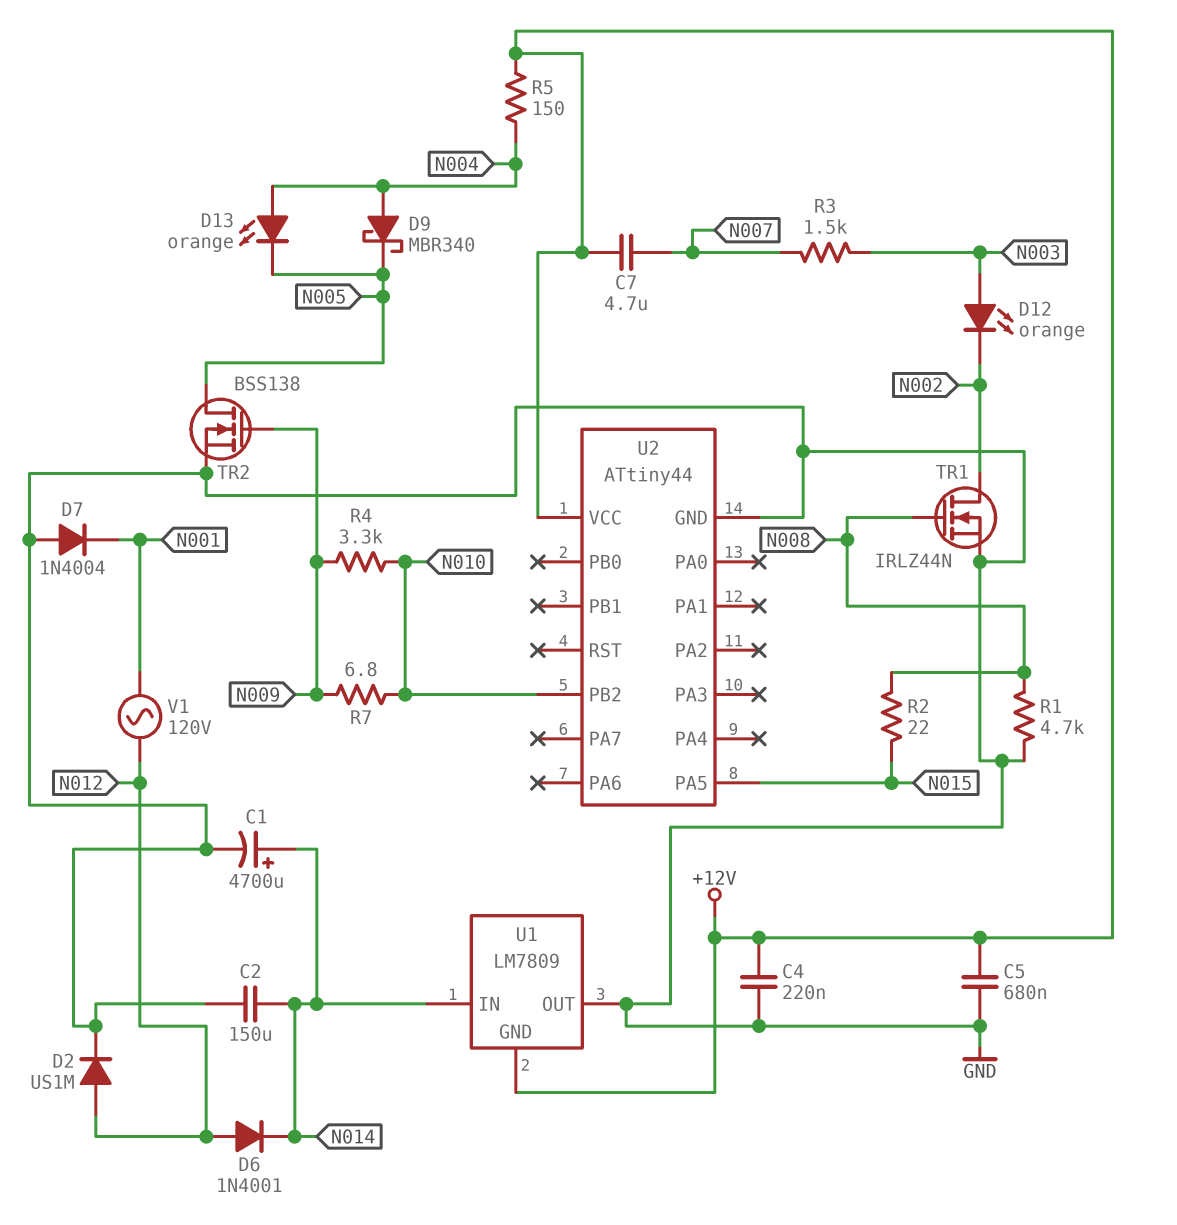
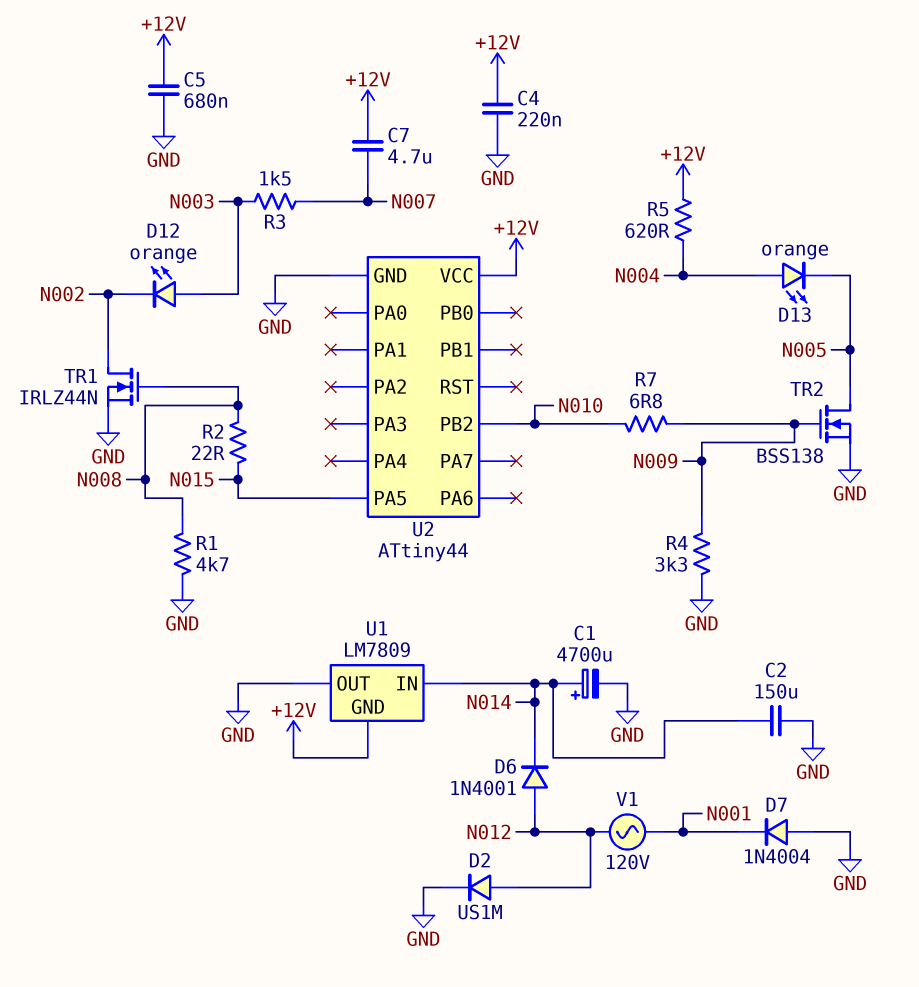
D9: schottky MBR340 (A N004, K N005) -> none
R4: 3.3k (N009, N010) -> 3.3k (GND, N009)
R5: 150 (+12V, N004) -> 620 (+12V, N004)

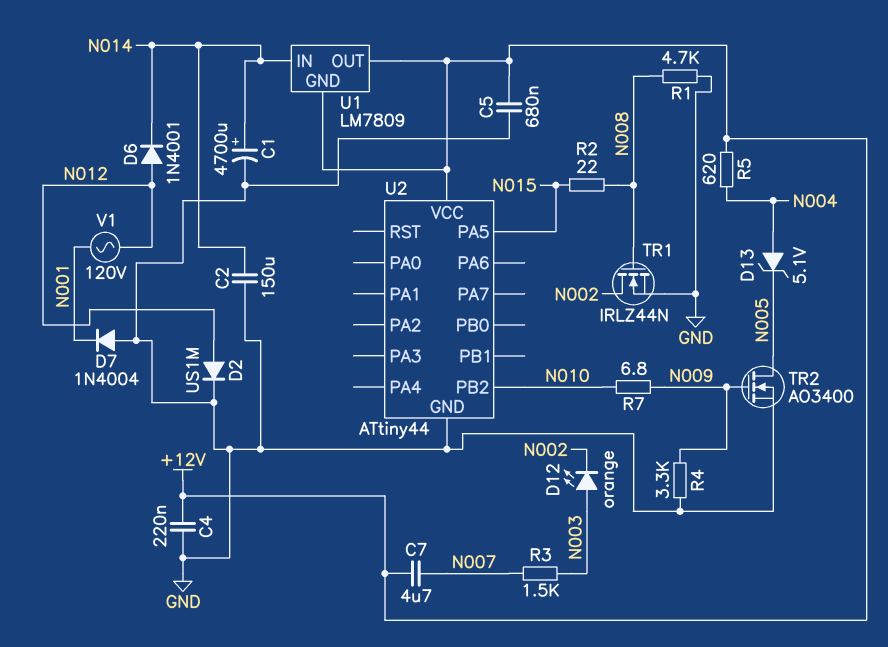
D13: LED orange (A N004, K N005) -> zener 5.1V (A N004, K N005)
TR2: NMOS BSS138 (G N009, D N005, S GND) -> NMOS AO3400 (G N009, D N005, S GND)
U1 pin OUT: GND -> +12V

